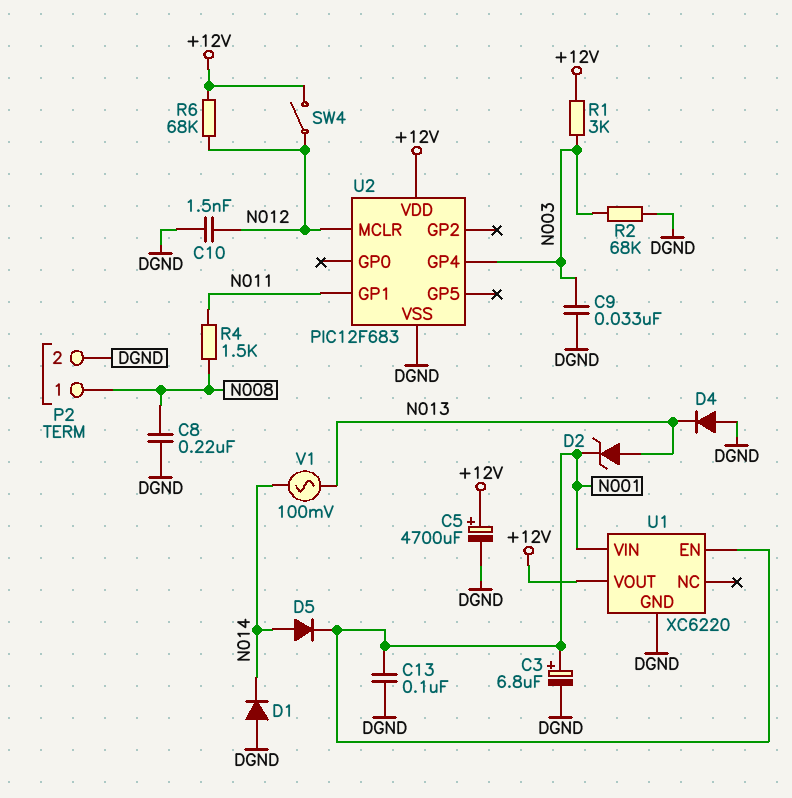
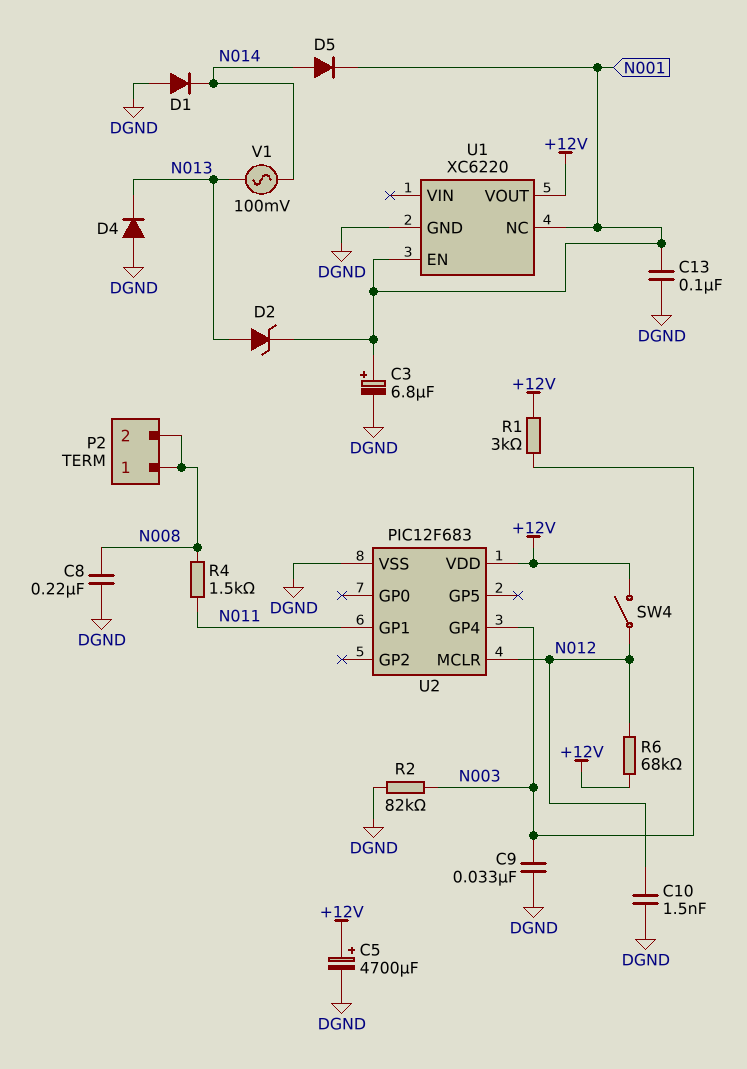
P2 pin 2: DGND -> N008
R2: 68k (DGND, N003) -> 82k (DGND, N003)
U1 pin NC: none -> N001
U1 pin VIN: N001 -> none

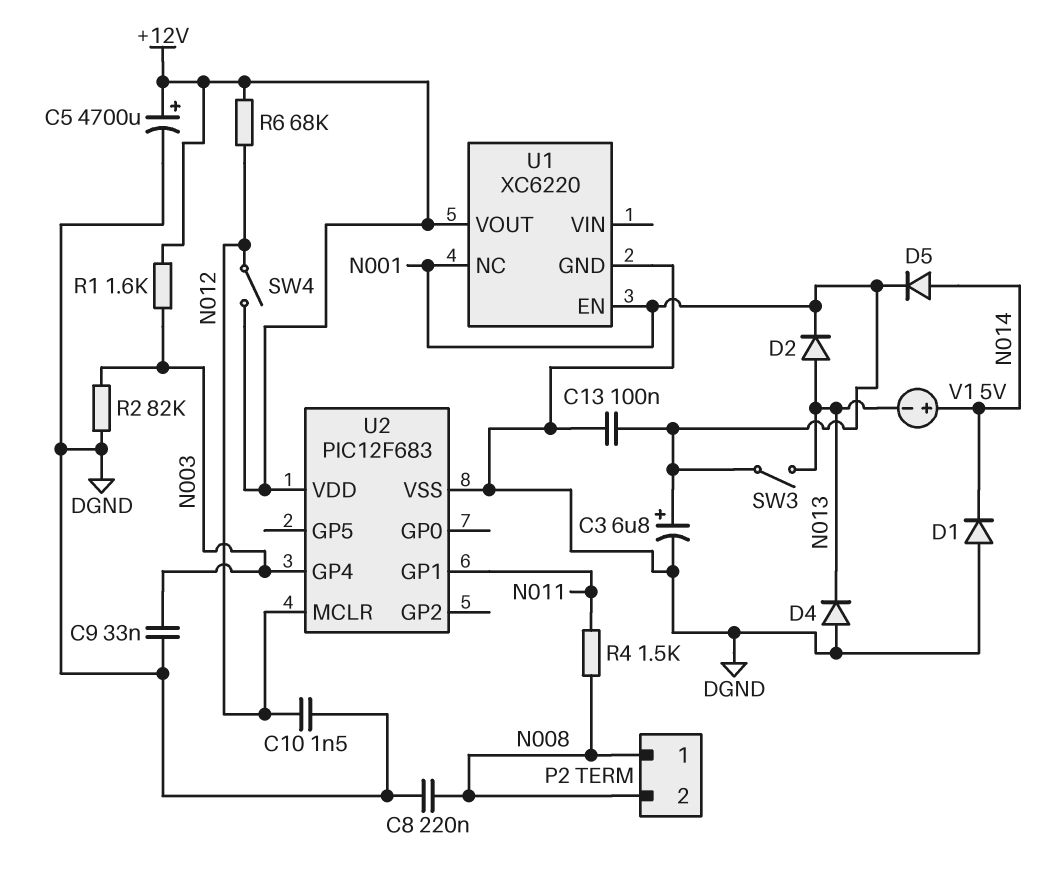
D2: zener (A N013, K N001) -> diode (A N013, K N001)
R1: 3k (+12V, N003) -> 1.6k (+12V, N003)
SW3: none -> switch (N001, N013)
V1: AC 100mV (N013, N014) -> 5V (plus N014, minus N013)

